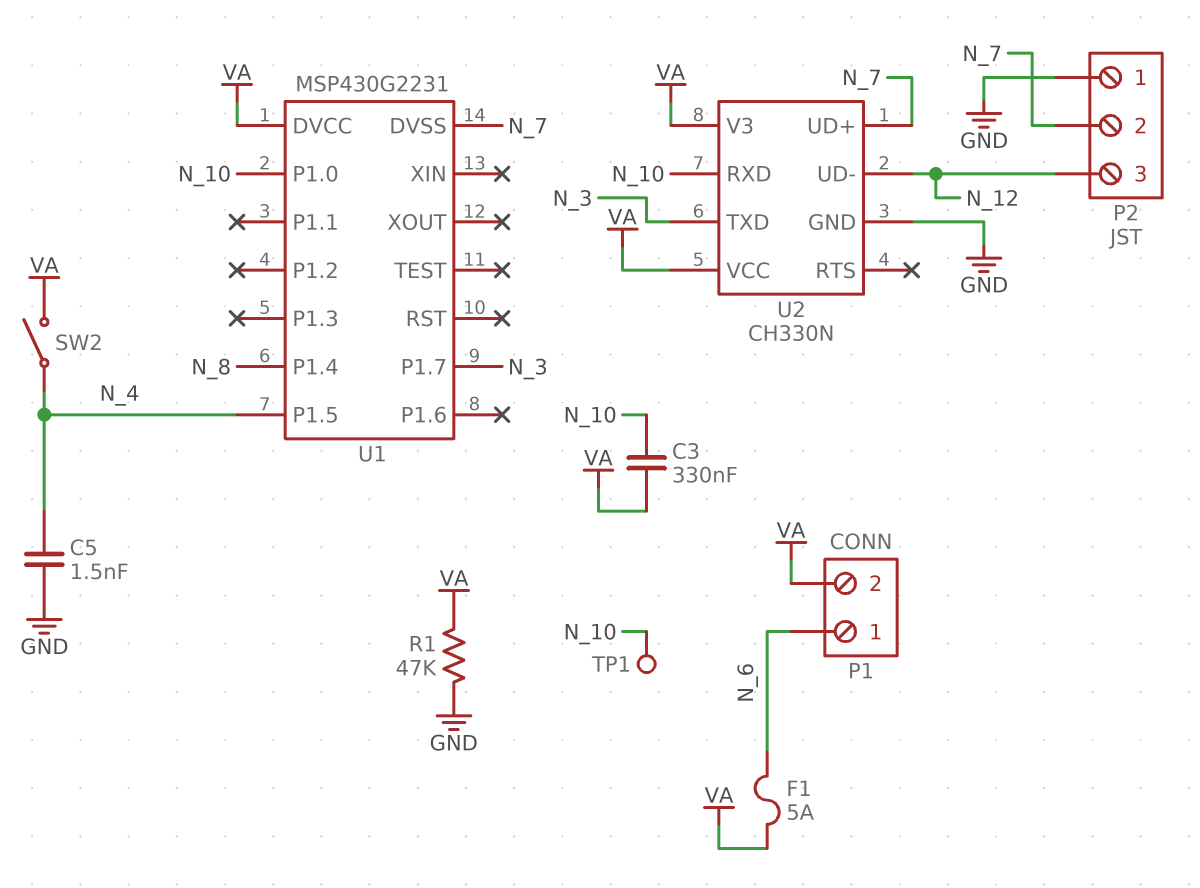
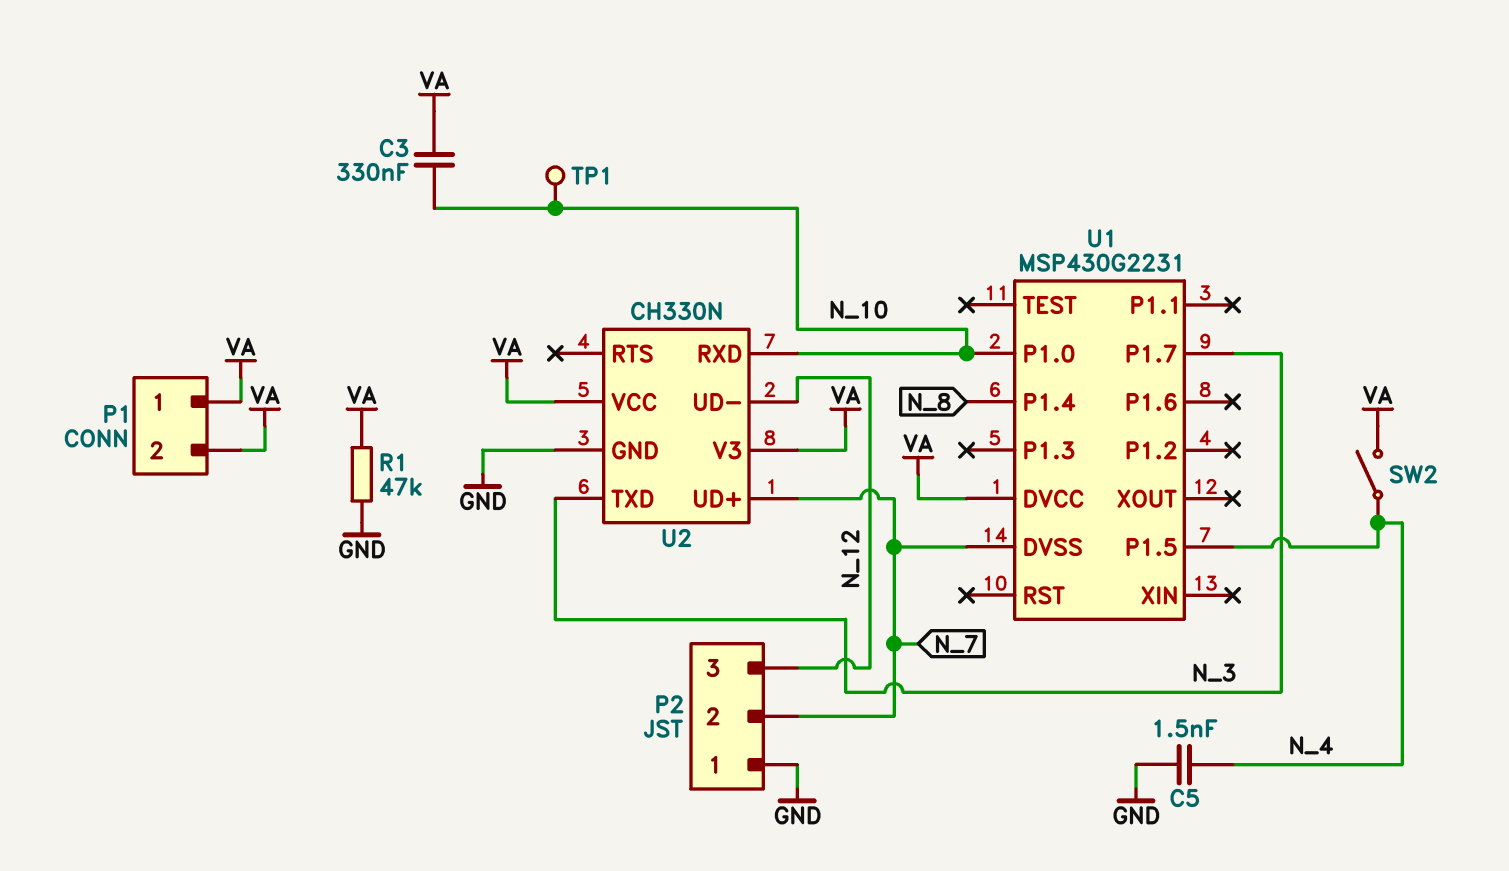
F1: 5A (N_6, VA) -> none
P1 pin 1: N_6 -> VA

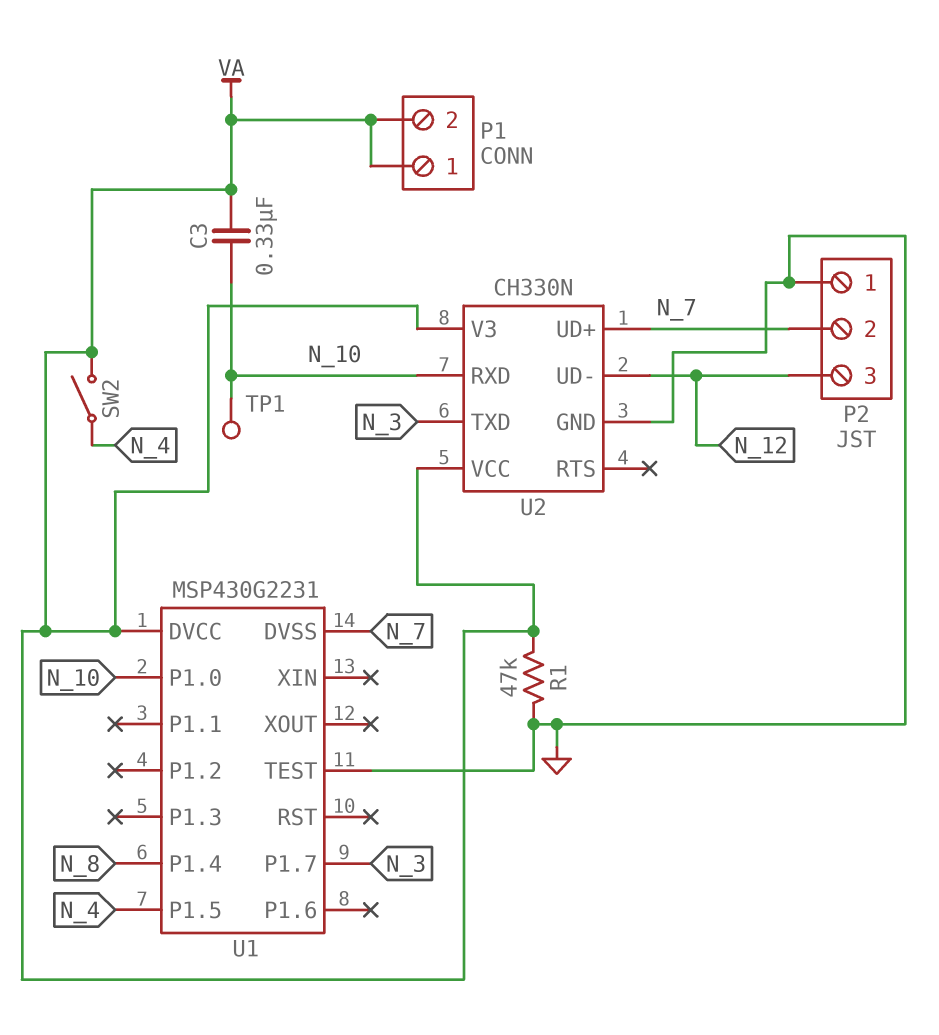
C5: 1.5nF (GND, N_4) -> none
U1 pin TEST: none -> GND

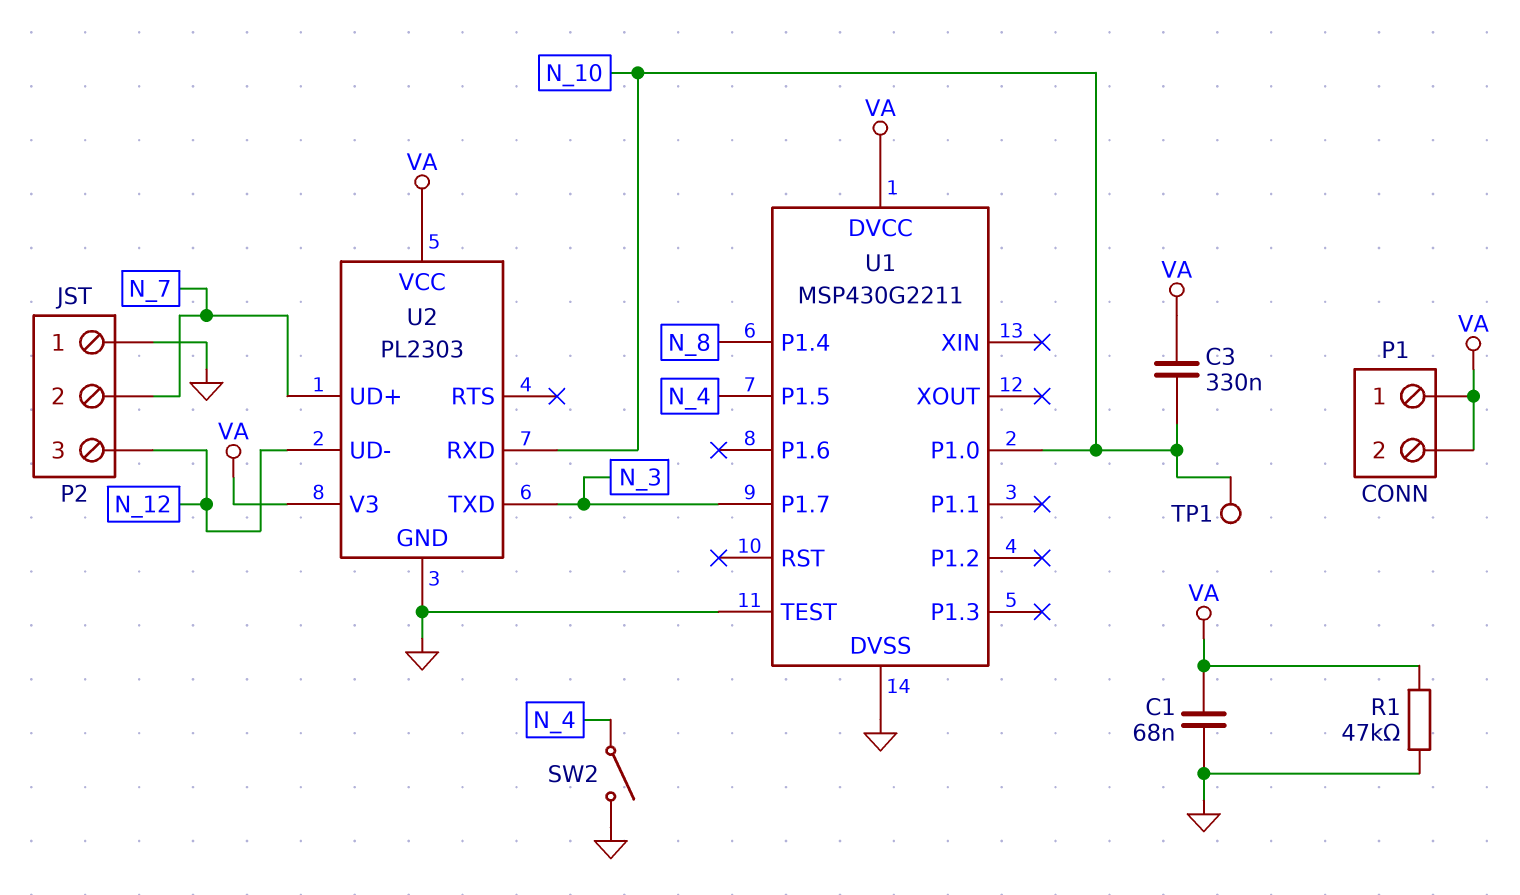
C1: none -> 68nF (GND, VA)
SW2: switch (N_4, VA) -> switch (GND, N_4)
U1: MSP430G2231 -> MSP430G2211
U1 pin DVSS: N_7 -> GND
U2: CH330N -> PL2303

